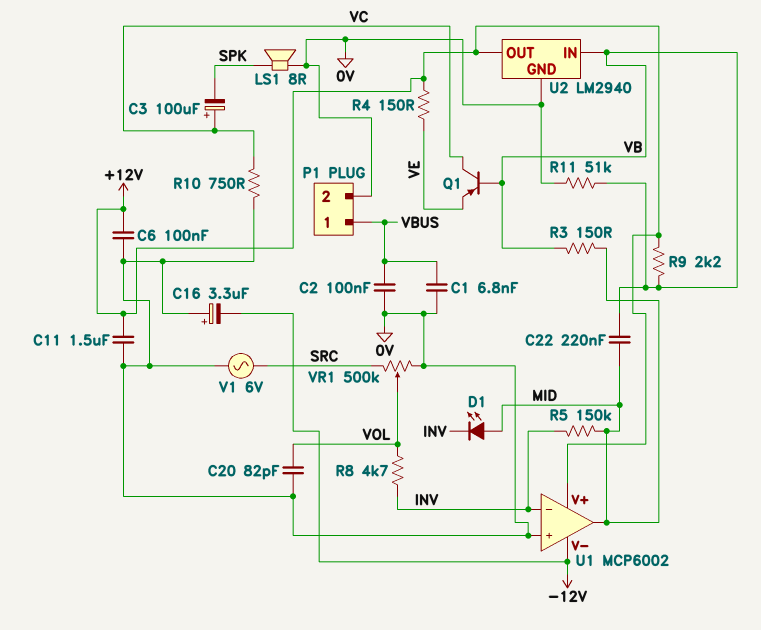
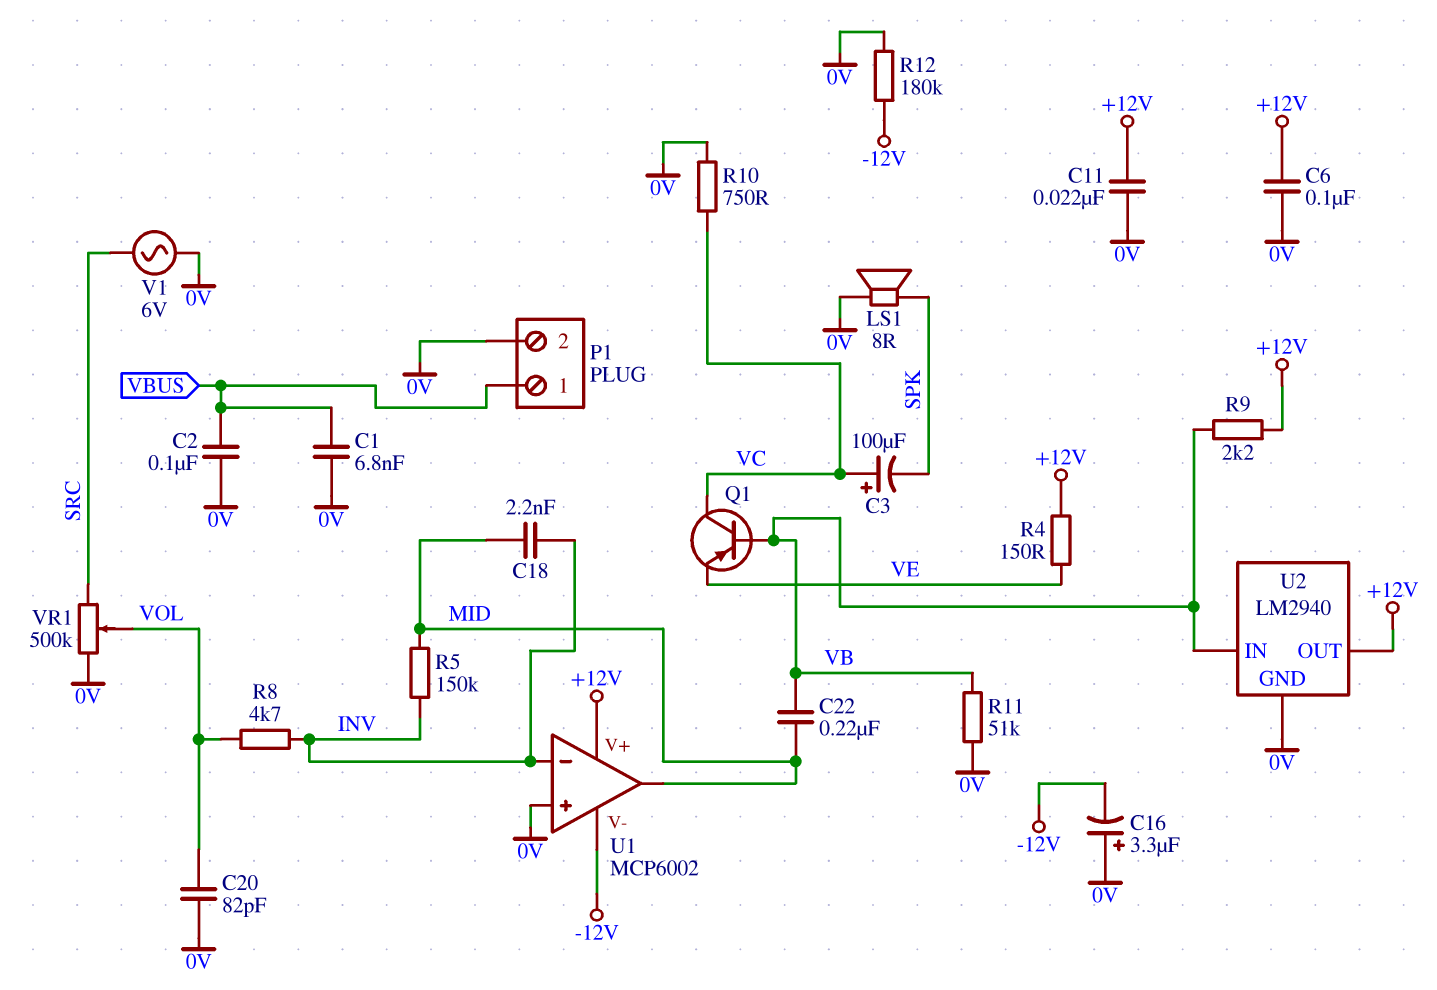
C11: 1.5uF (+12V, 0V) -> 22nF (+12V, 0V)
C18: none -> 2.2nF (INV, MID)
D1: LED (A MID, K INV) -> none
R3: 150 (MID, VB) -> none
R12: none -> 180k (-12V, 0V)

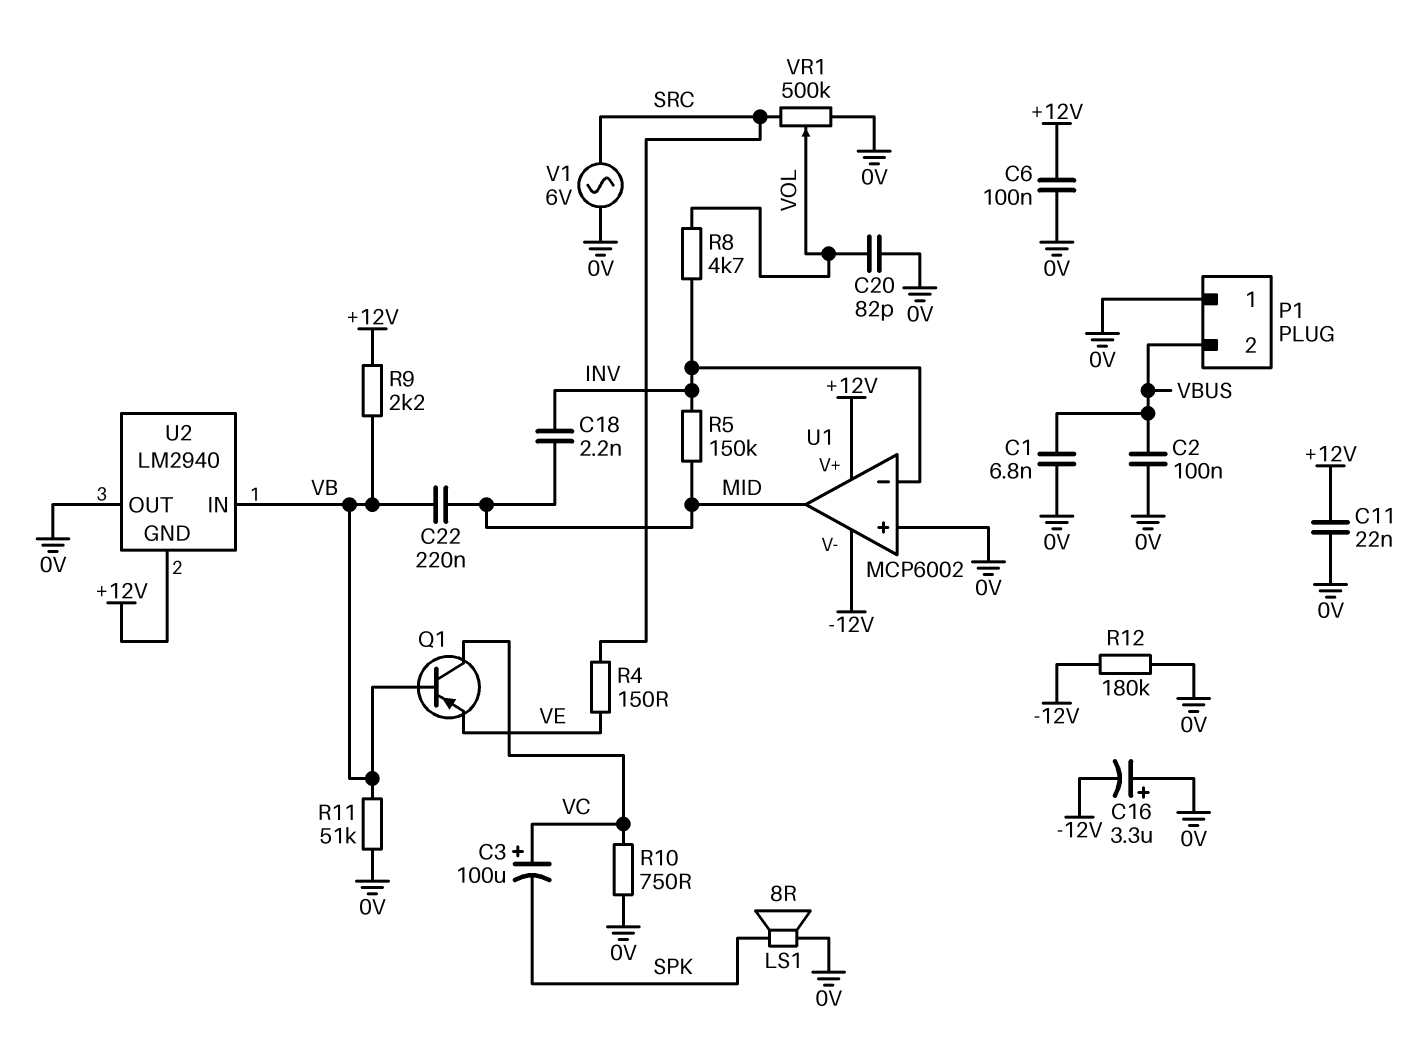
P1 pin 1: VBUS -> 0V
P1 pin 2: 0V -> VBUS
R4: 150 (+12V, VE) -> 150 (SRC, VE)
U2 pin GND: 0V -> +12V
U2 pin OUT: +12V -> 0V

